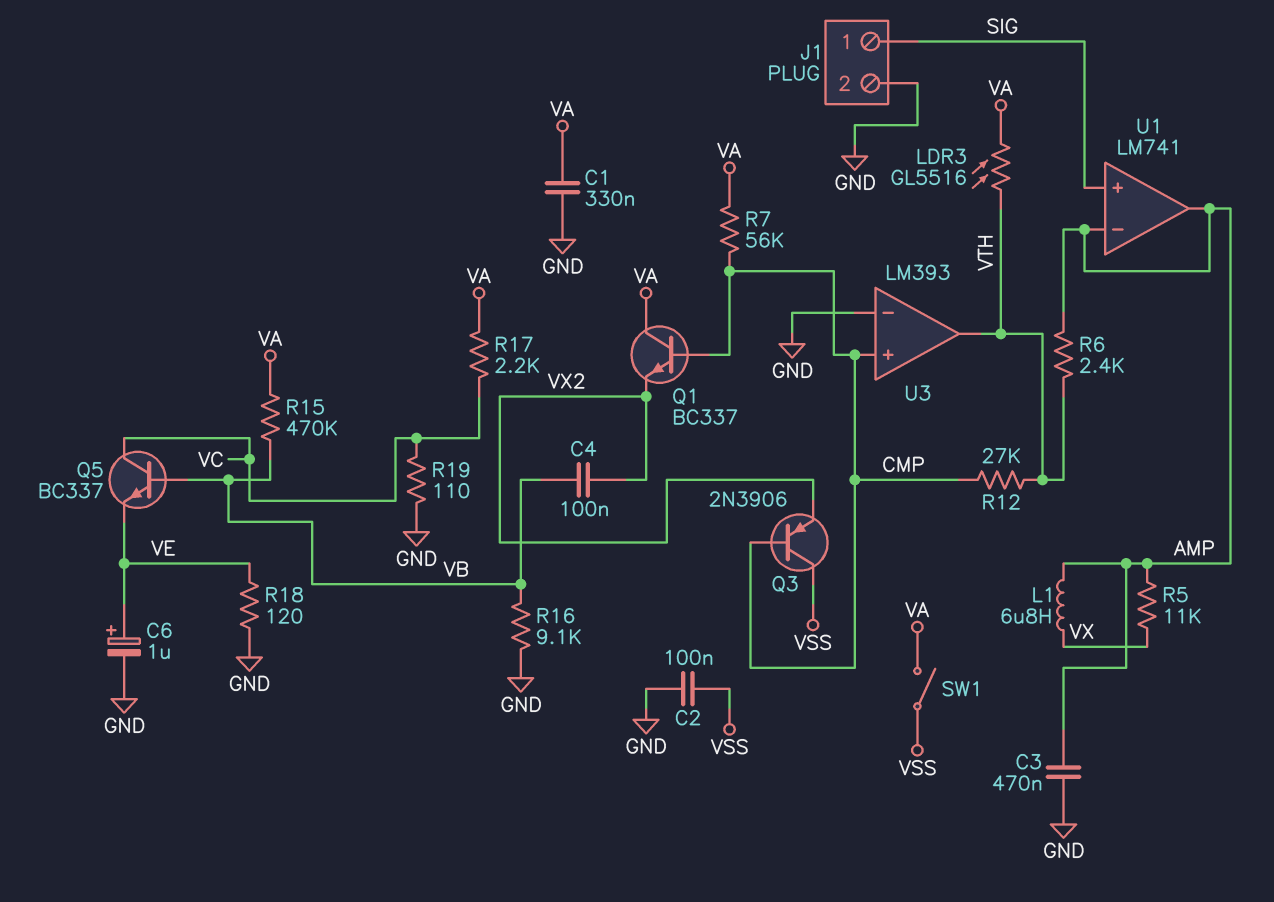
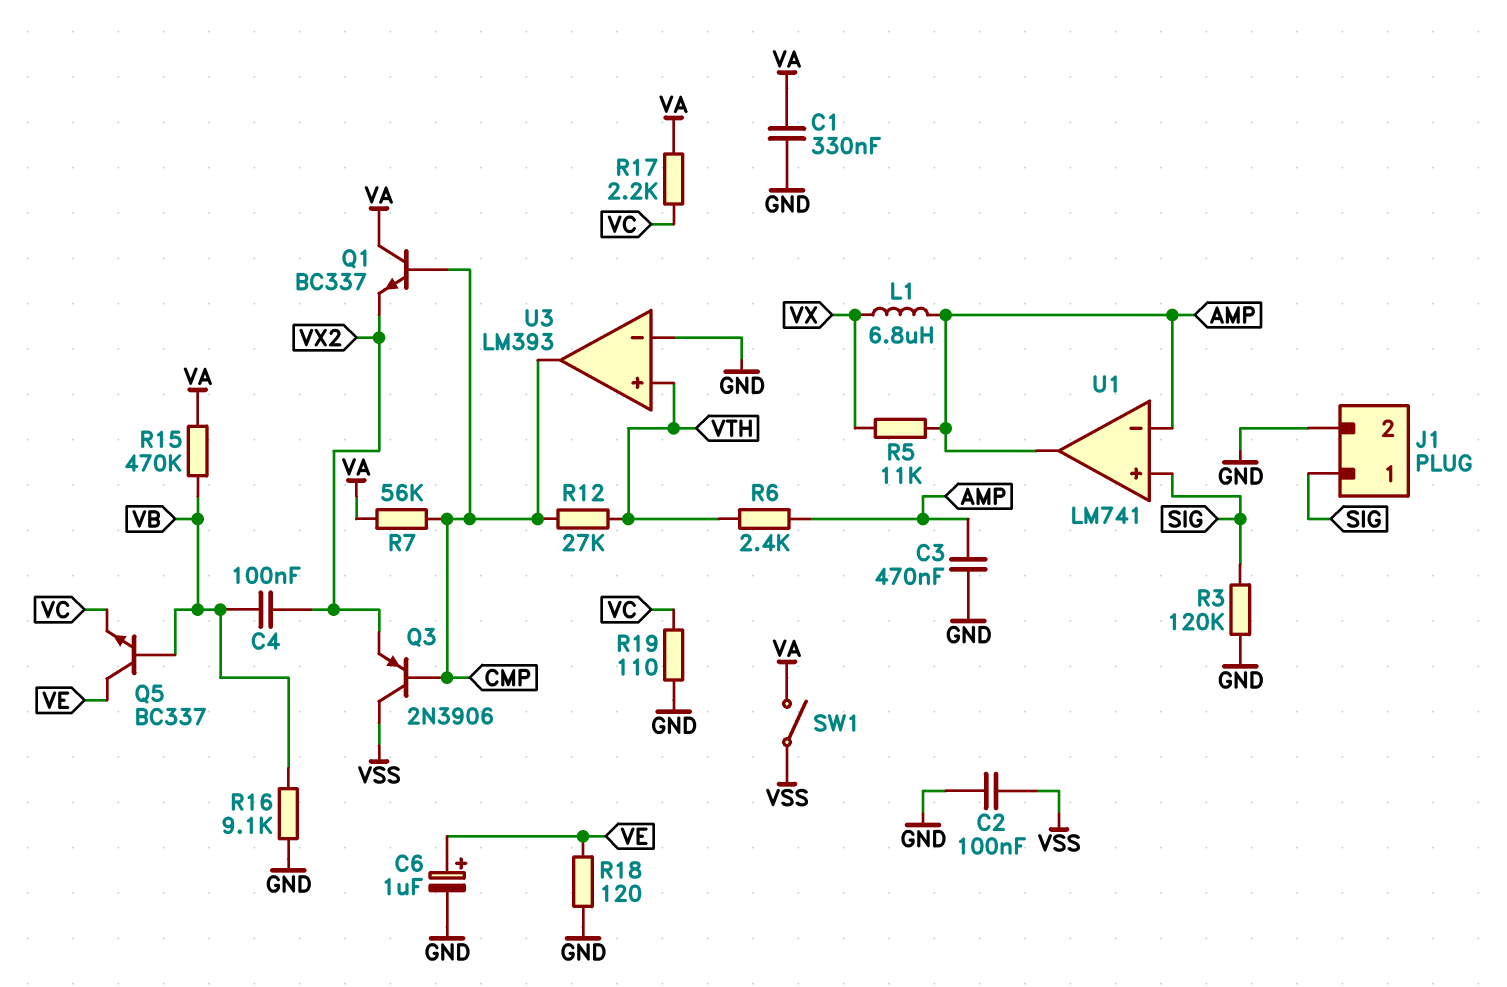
LDR3: GL5516 (VA, VTH) -> none
Q5: NPN BC337 (B VB, C VC, E VE) -> NPN BC337 (B VB, C VE, E VC)
R3: none -> 120k (GND, SIG)
U3 pin in+: CMP -> VTH
U3 pin out: VTH -> CMP

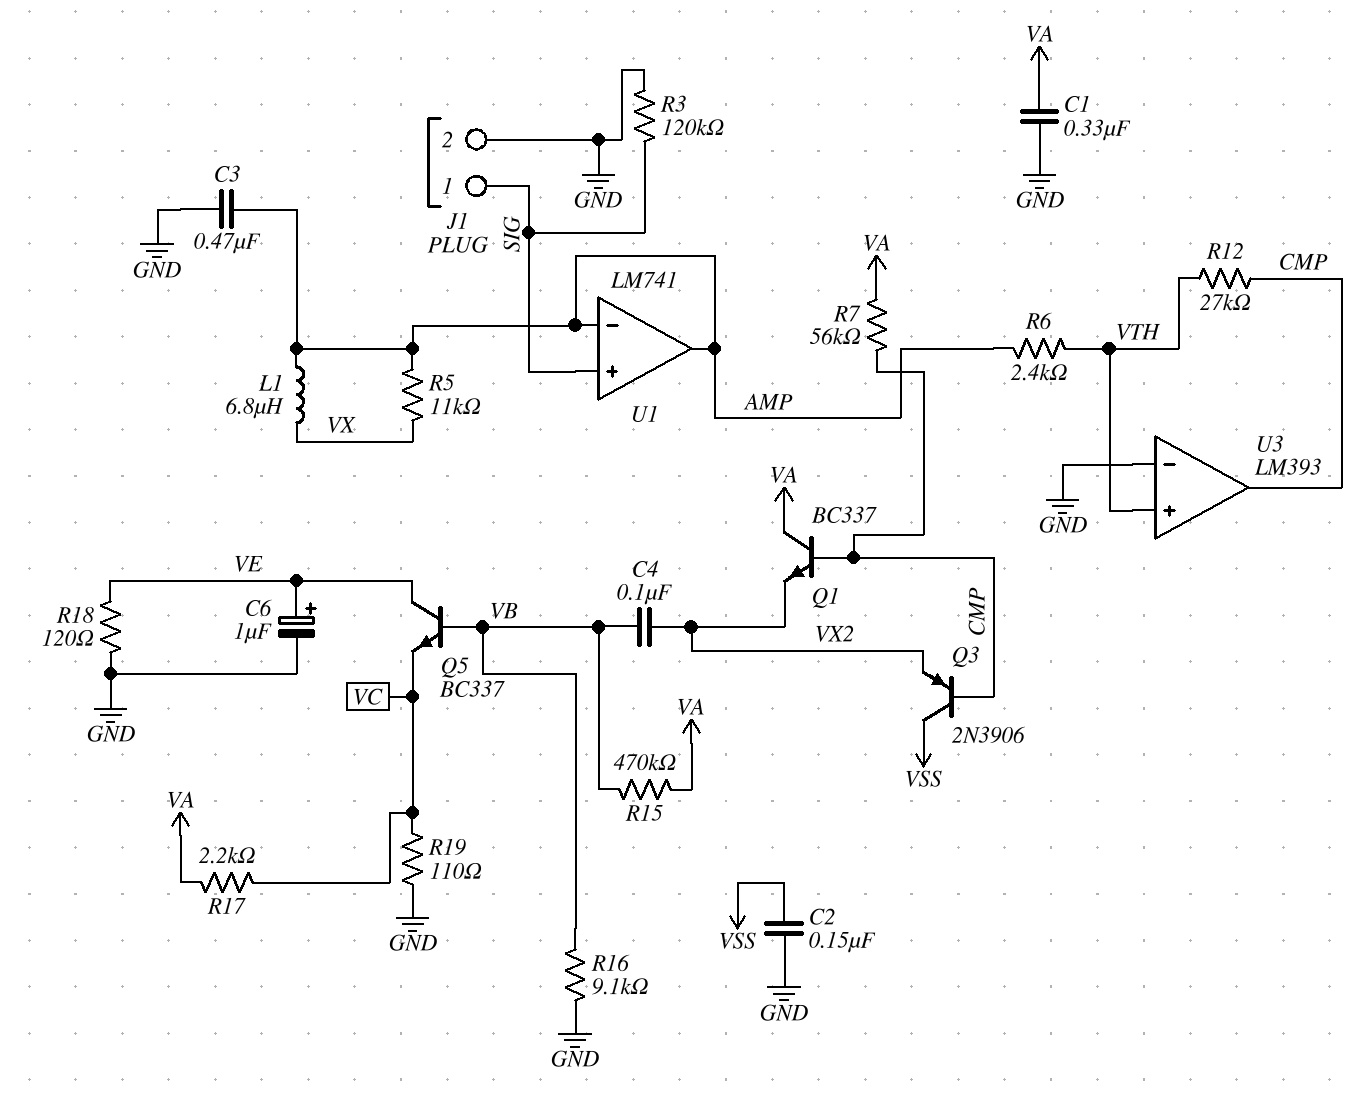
C2: 100nF (GND, VSS) -> 150nF (GND, VSS)
SW1: switch (VA, VSS) -> none

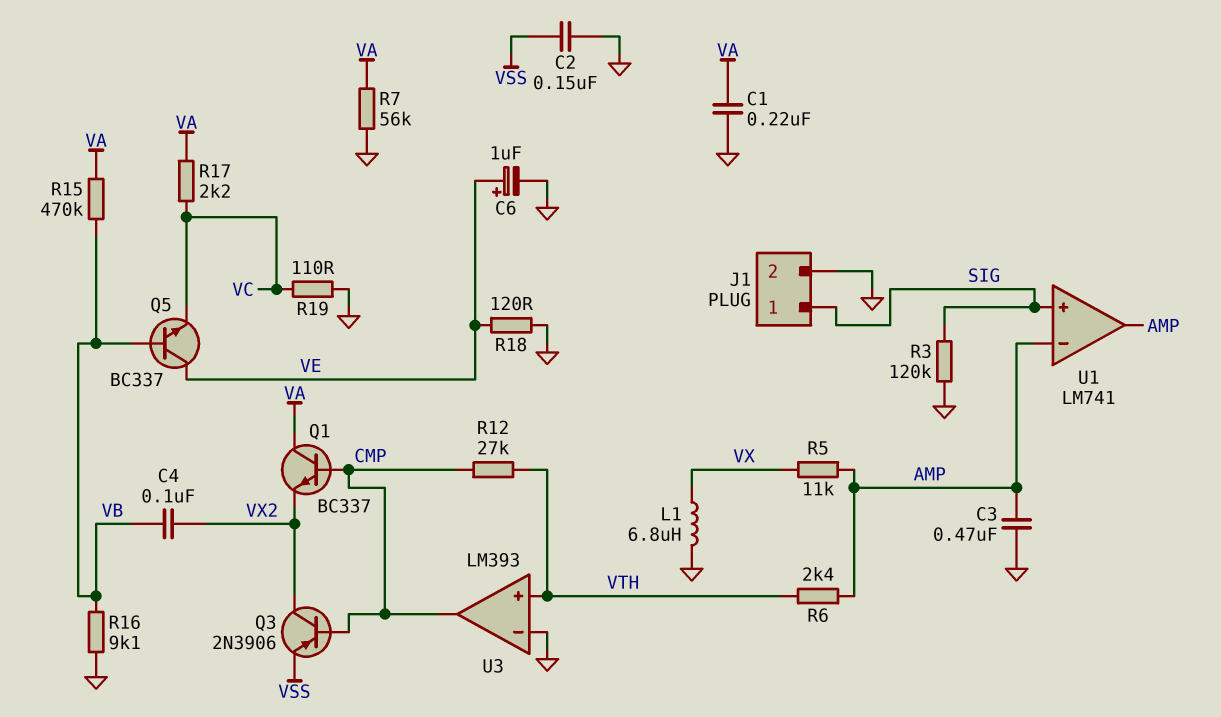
C1: 330nF (GND, VA) -> 220nF (GND, VA)
L1: 6.8uH (AMP, VX) -> 6.8uH (GND, VX)
Q3: PNP 2N3906 (B CMP, C VSS, E VX2) -> PNP 2N3906 (B CMP, C VX2, E VSS)
R7: 56k (CMP, VA) -> 56k (GND, VA)

